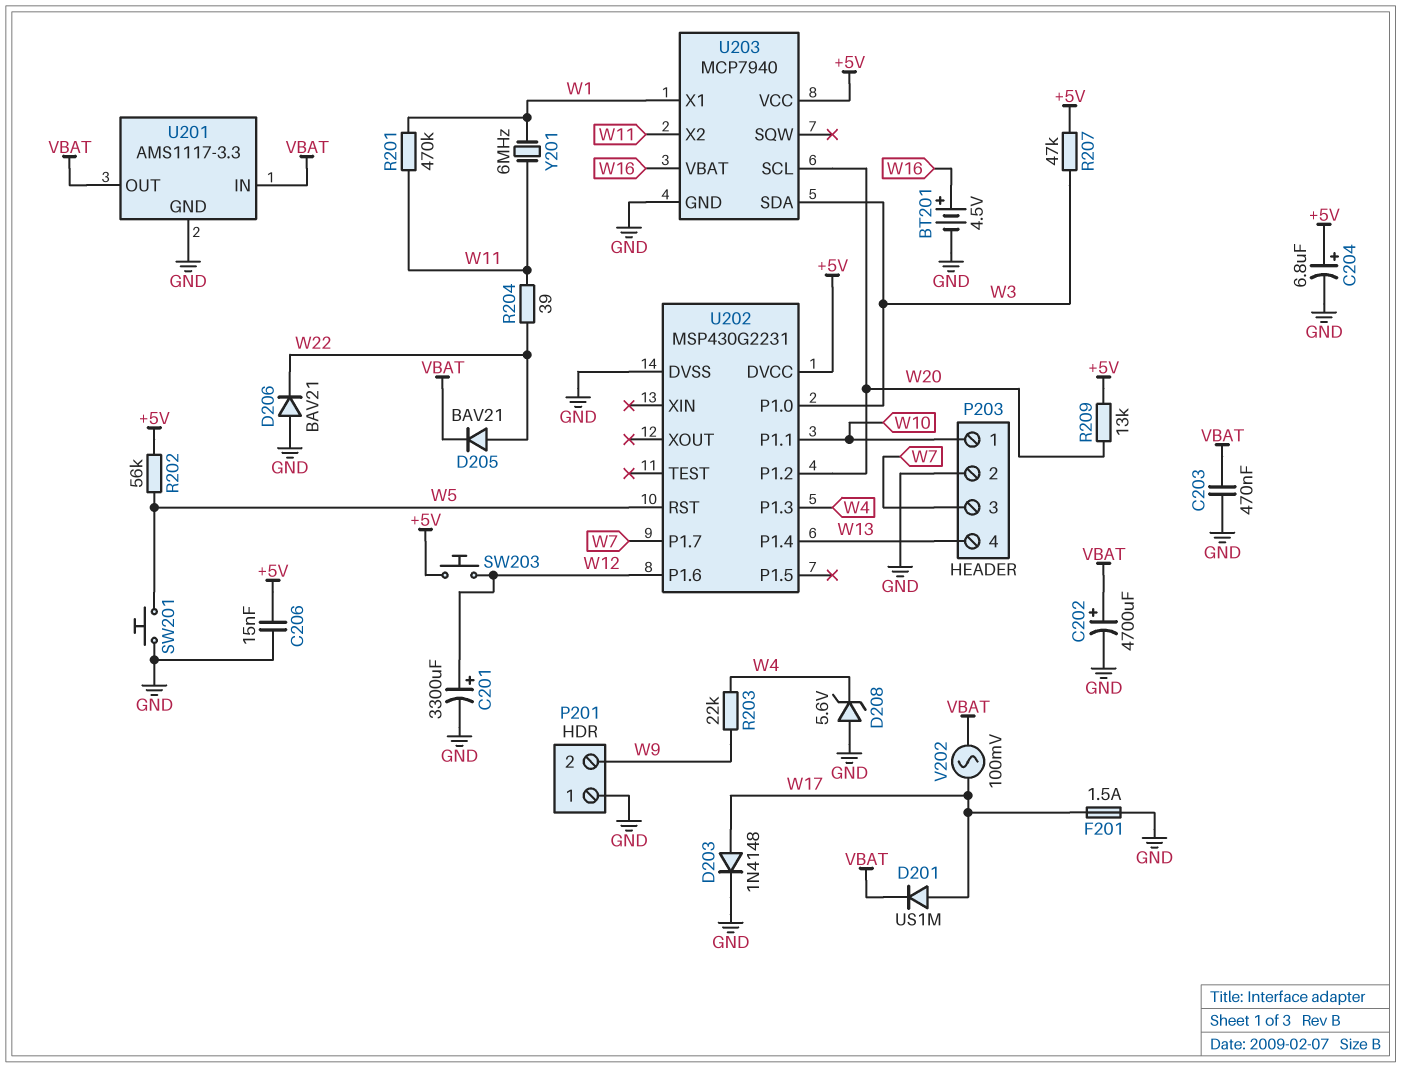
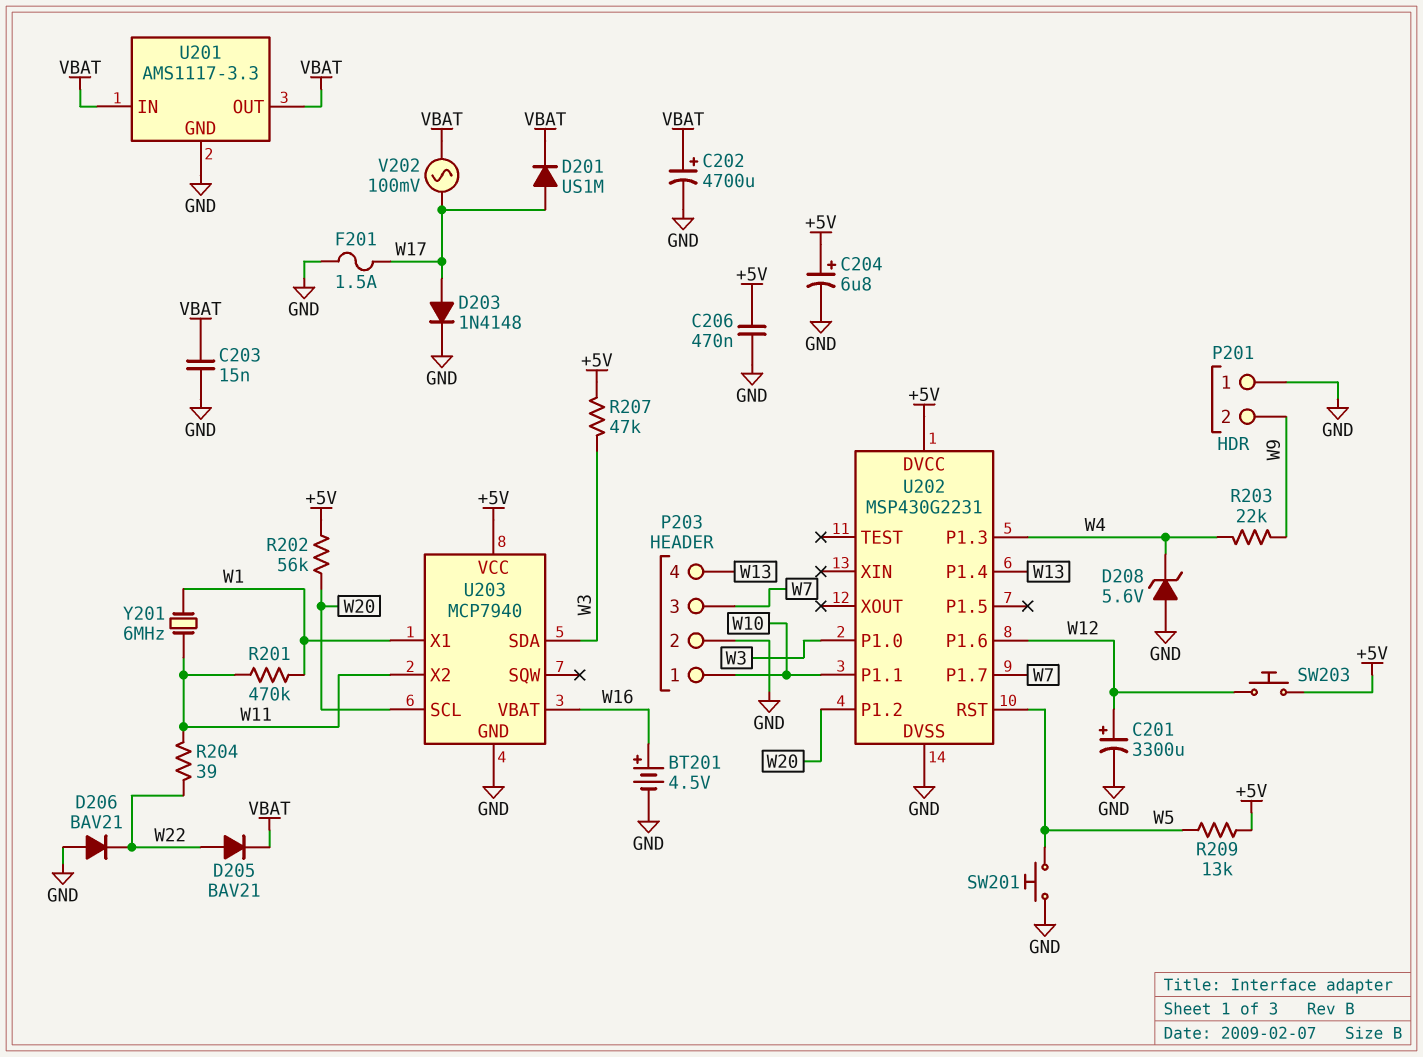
C203: 470nF (GND, VBAT) -> 15nF (GND, VBAT)
C206: 15nF (+5V, GND) -> 470nF (+5V, GND)
R202: 56k (+5V, W5) -> 56k (+5V, W20)
R209: 13k (+5V, W20) -> 13k (+5V, W5)

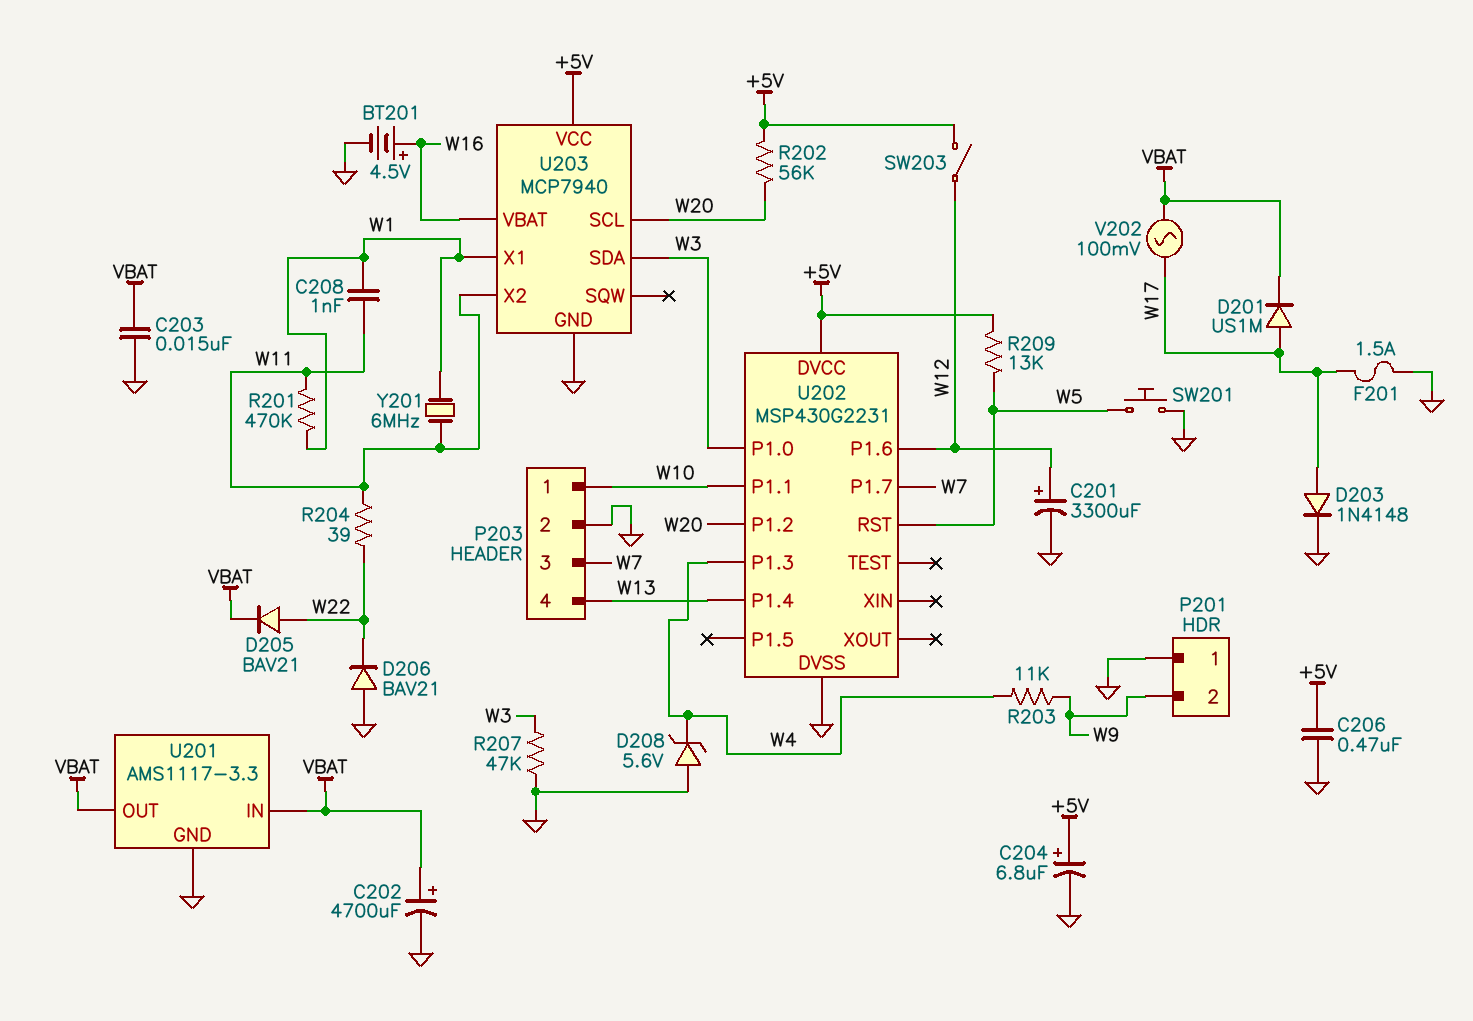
C208: none -> 1nF (W1, W11)
R203: 22k (W4, W9) -> 11k (W4, W9)
R207: 47k (+5V, W3) -> 47k (GND, W3)
SW203: button (+5V, W12) -> switch (+5V, W12)

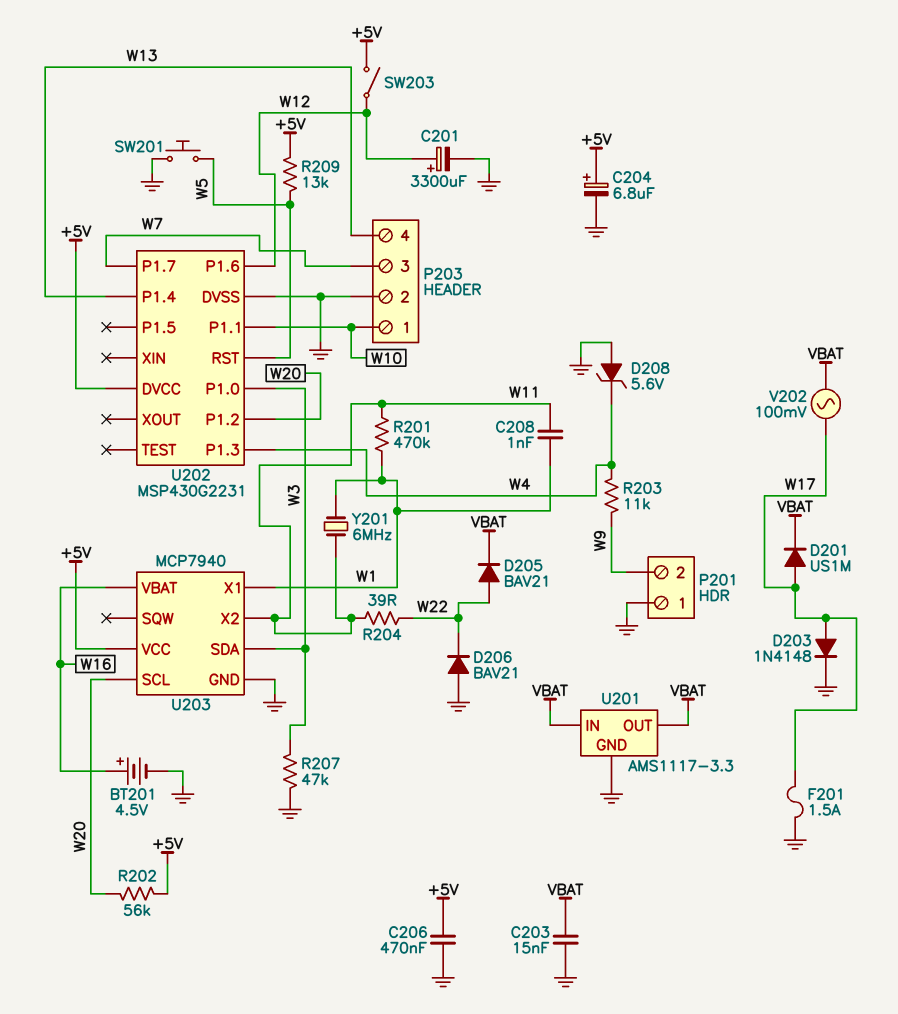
C202: 4700uF (plus VBAT, minus GND) -> none

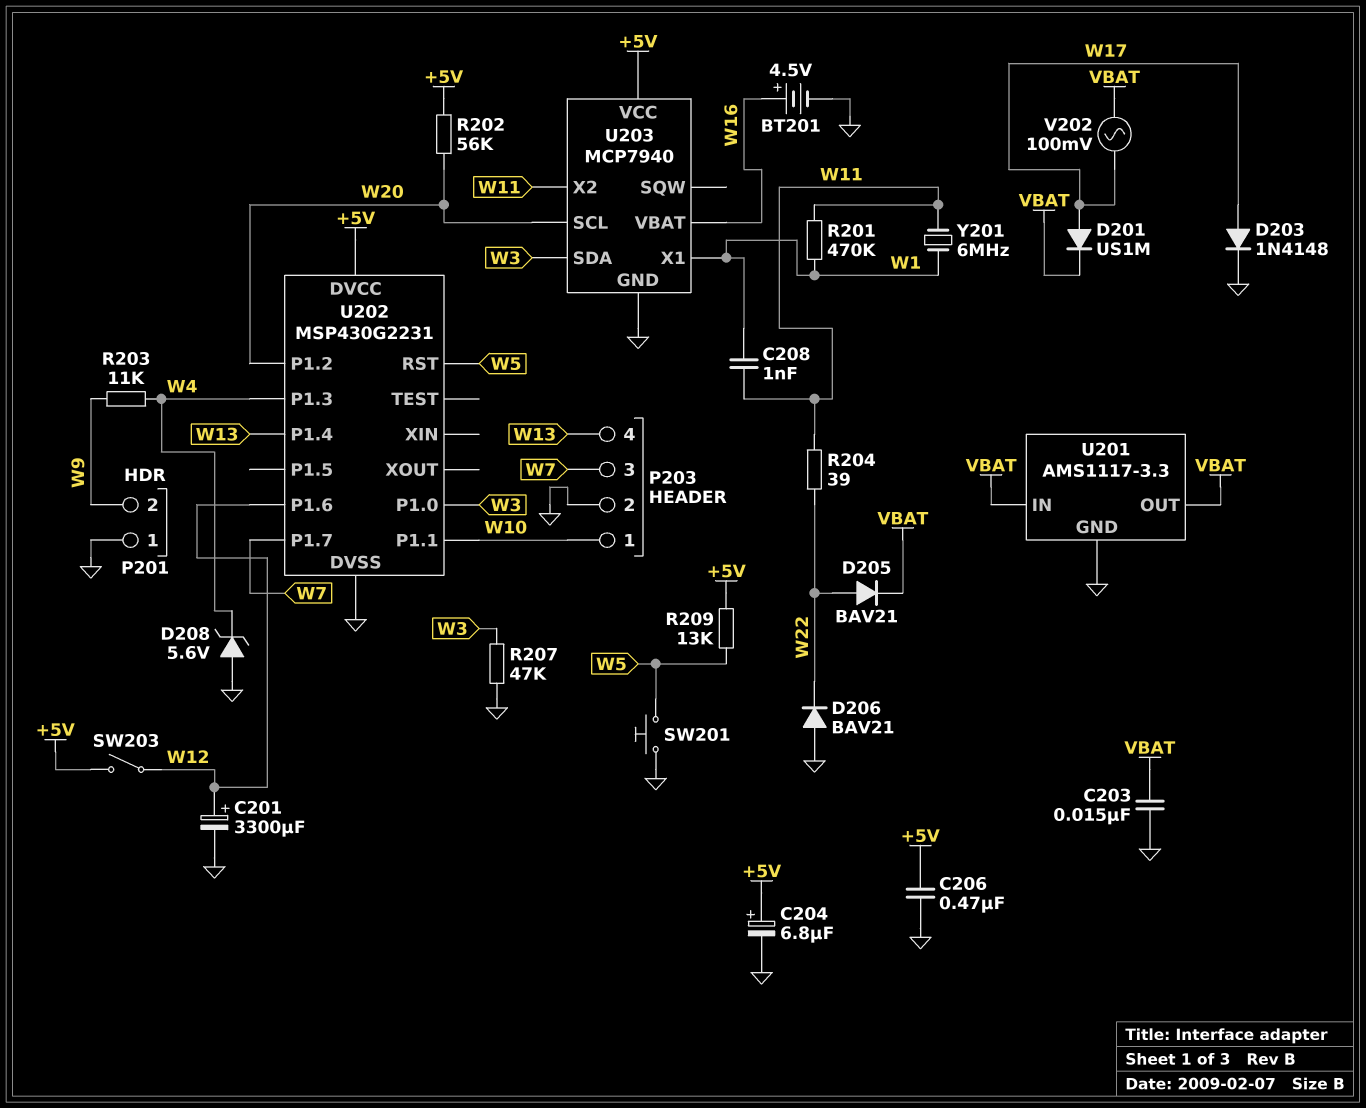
F201: 1.5A (GND, W17) -> none

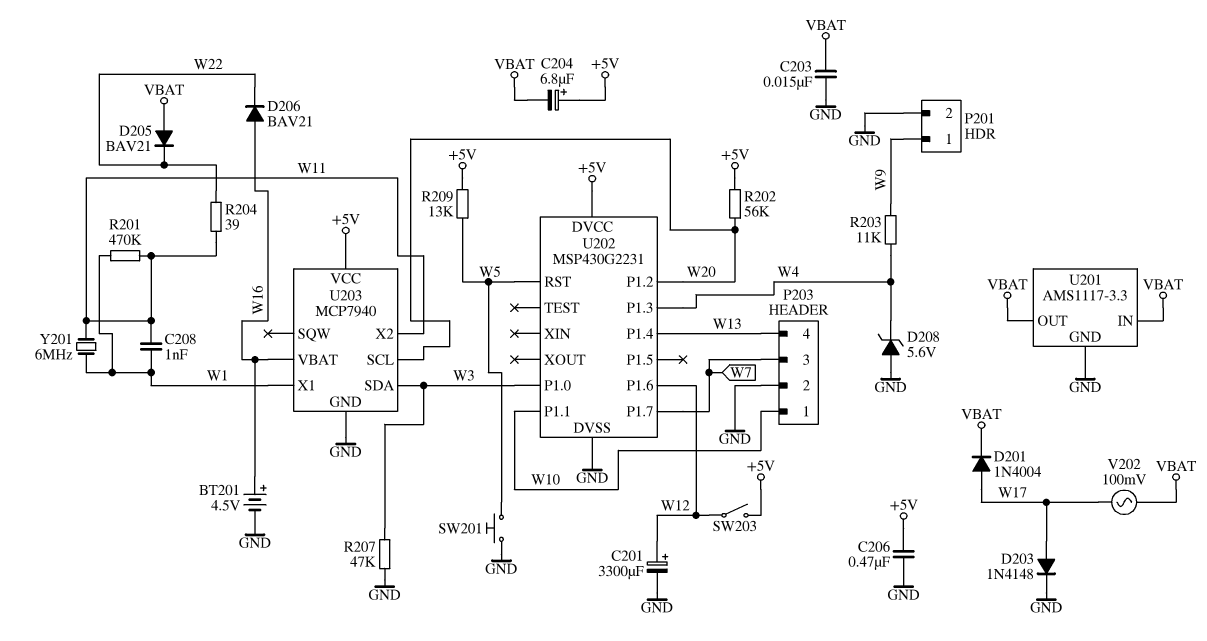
C204: 6.8uF (plus +5V, minus GND) -> 6.8uF (plus +5V, minus VBAT)
D201: diode US1M (A W17, K VBAT) -> diode 1N4004 (A W17, K VBAT)
D205: diode BAV21 (A W22, K VBAT) -> diode BAV21 (A VBAT, K W22)
D206: diode BAV21 (A GND, K W22) -> diode BAV21 (A W16, K W22)
P201 pin 1: GND -> W9
P201 pin 2: W9 -> GND

